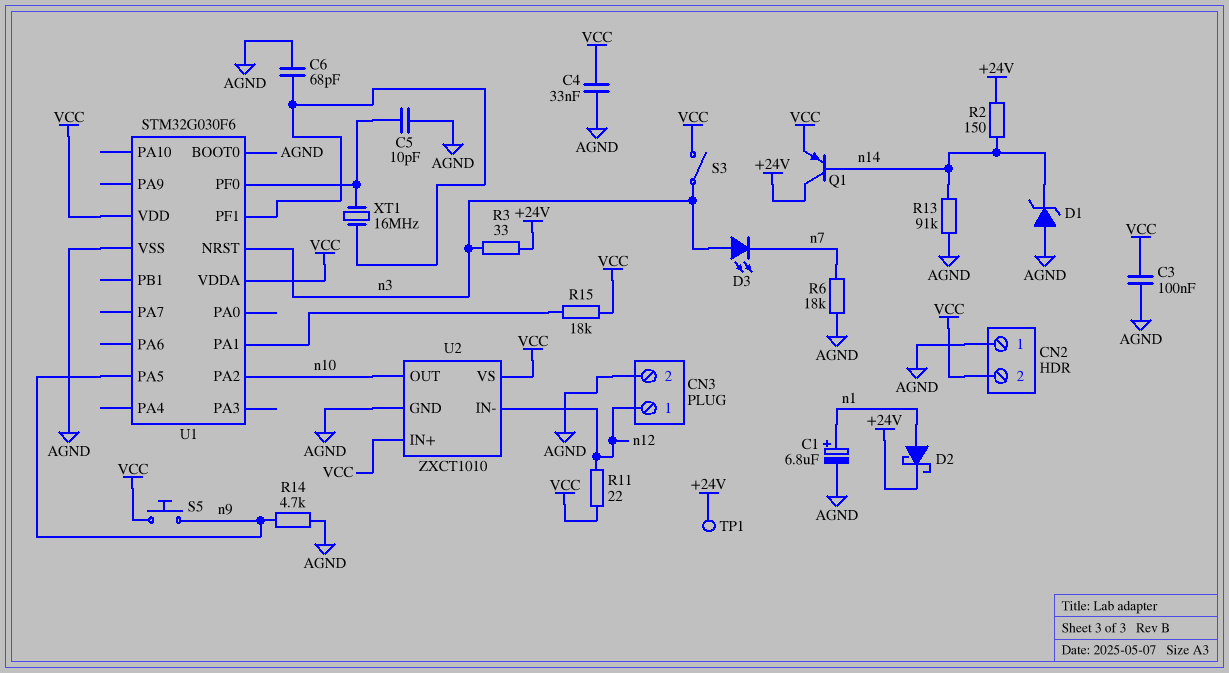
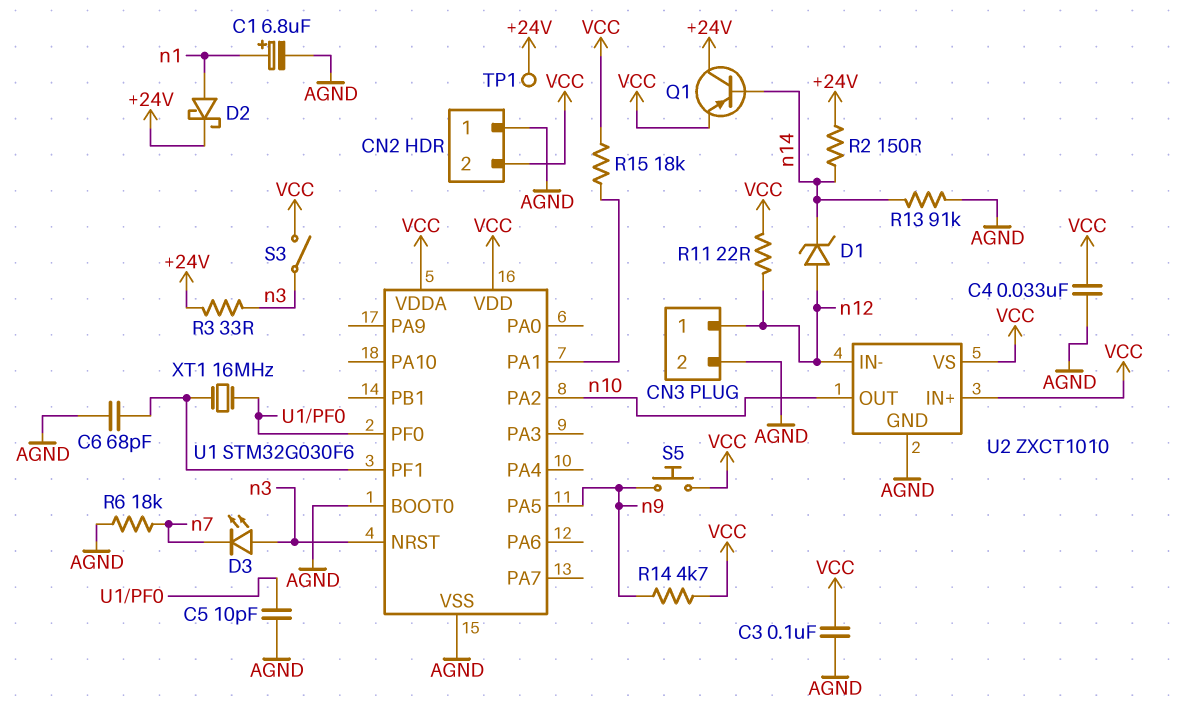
D1: zener (A AGND, K n14) -> zener (A n12, K n14)
R14: 4.7k (AGND, n9) -> 4.7k (VCC, n9)

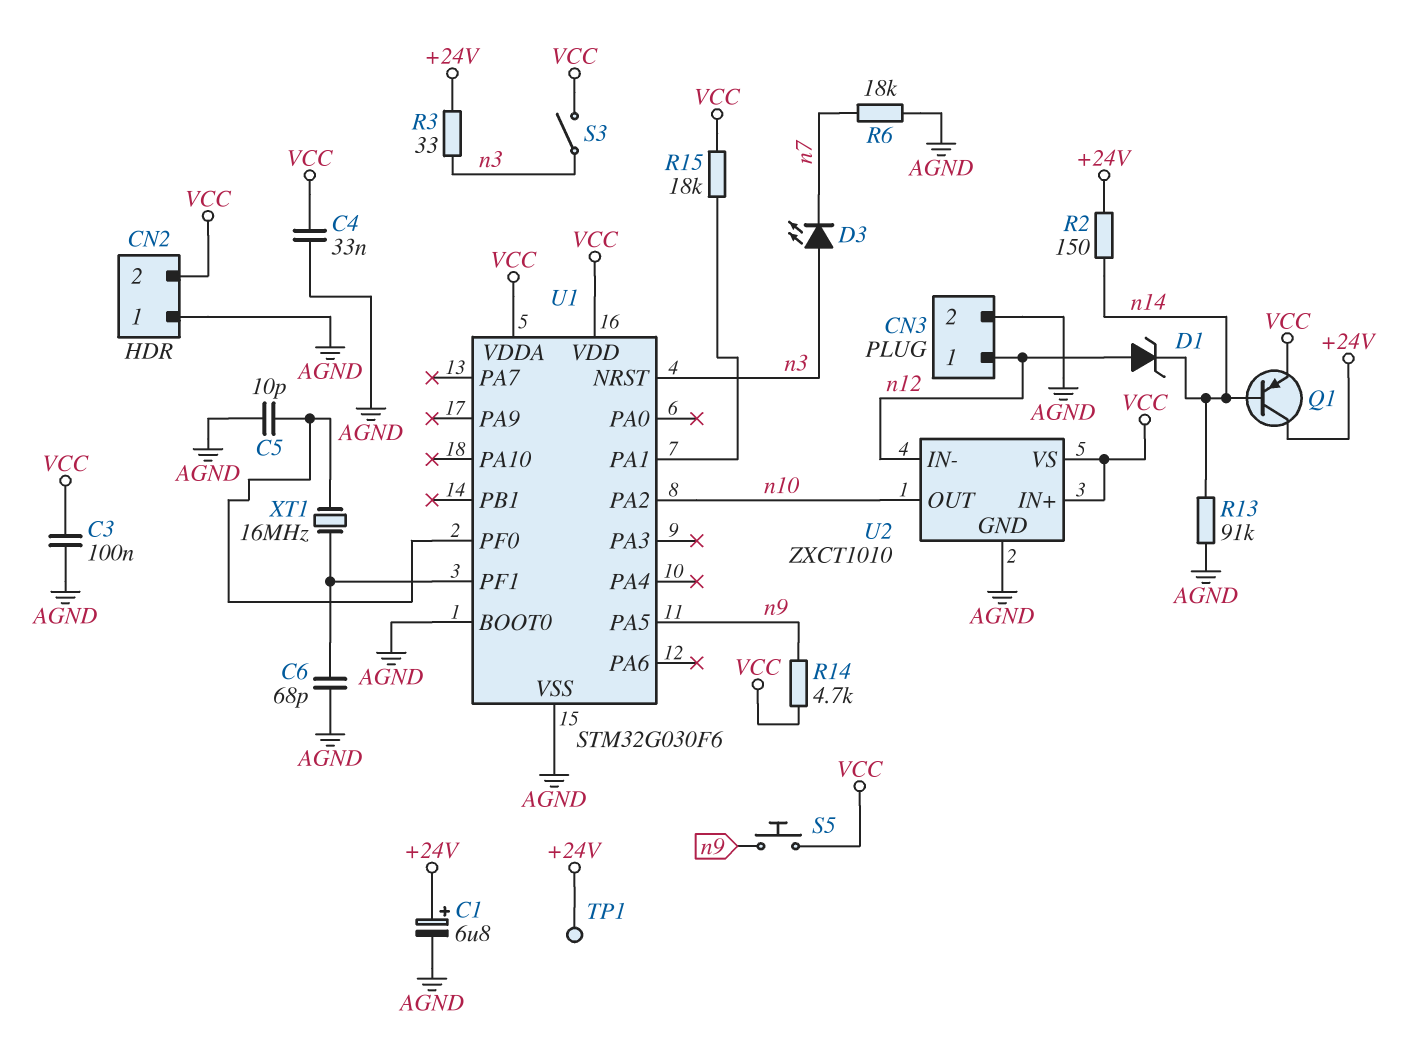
C1: 6.8uF (plus n1, minus AGND) -> 6.8uF (plus +24V, minus AGND)
D2: schottky (A n1, K +24V) -> none
R11: 22 (VCC, n12) -> none

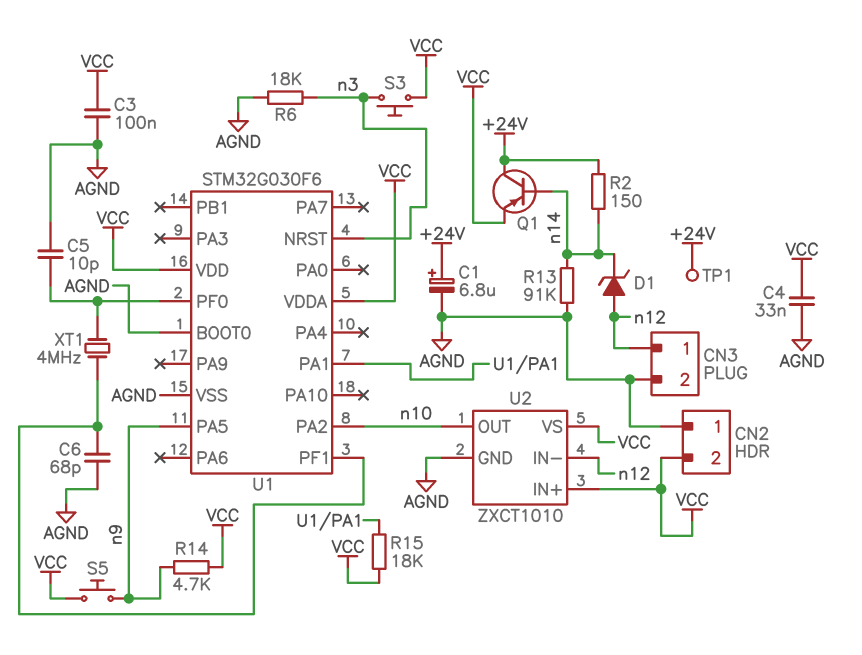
D3: LED (A n3, K n7) -> none
R3: 33 (+24V, n3) -> none
R6: 18k (AGND, n7) -> 18k (AGND, n3)
S3: switch (VCC, n3) -> button (VCC, n3)
XT1: 16MHz (U1/PF0, U1/PF1) -> 4MHz (U1/PF0, U1/PF1)

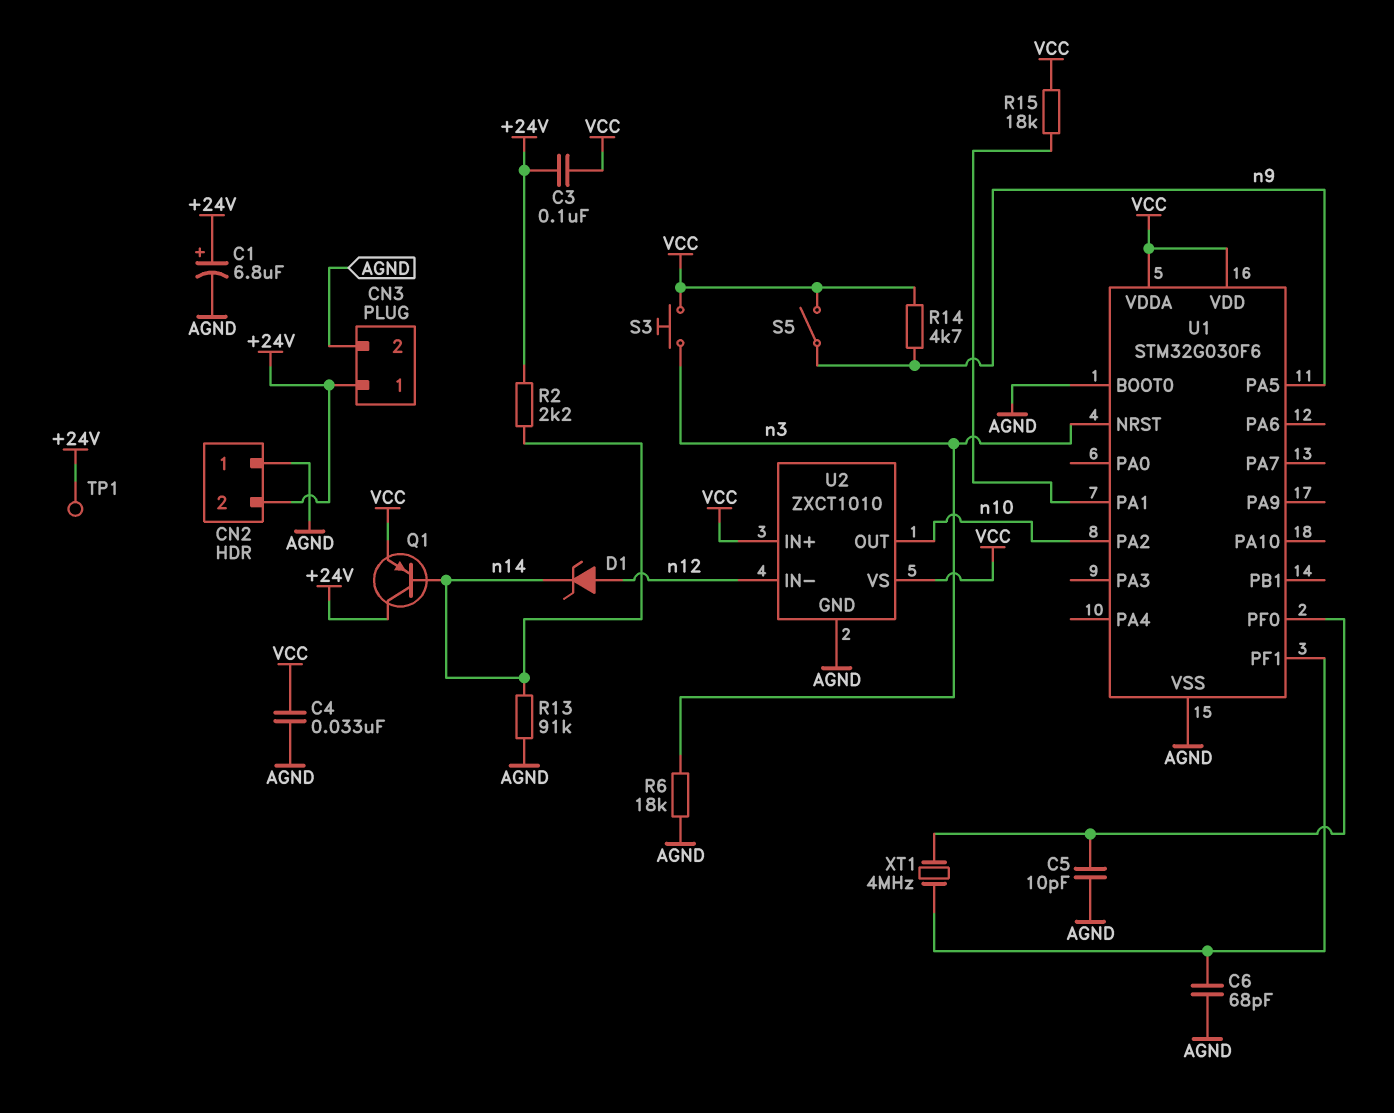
C3: 100nF (AGND, VCC) -> 100nF (+24V, VCC)
CN2 pin 2: VCC -> +24V
CN3 pin 1: n12 -> +24V
R2: 150 (+24V, n14) -> 2.2k (+24V, n14)
S5: button (VCC, n9) -> switch (VCC, n9)

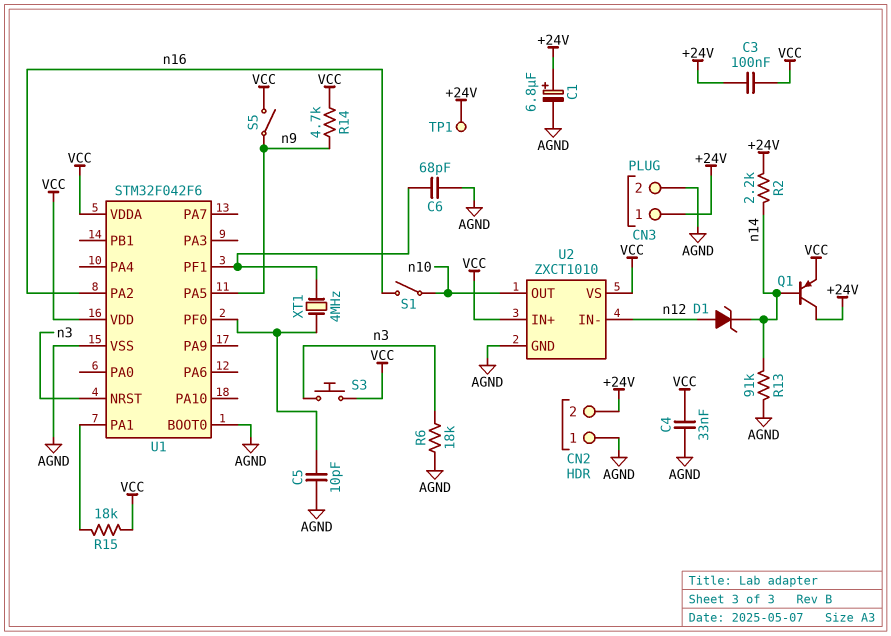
S1: none -> switch (n10, n16)
U1: STM32G030F6 -> STM32F042F6
U1 pin PA2: n10 -> n16

